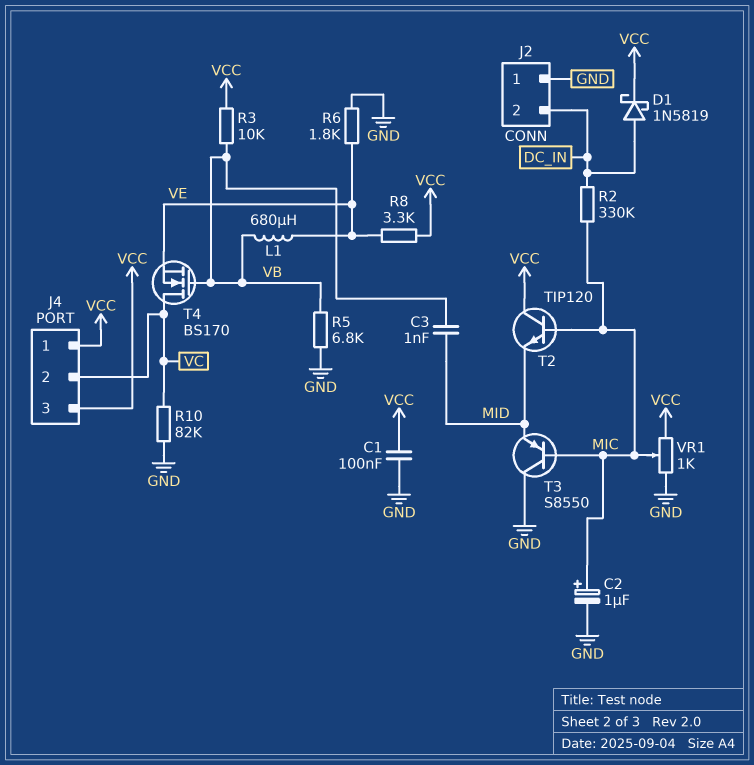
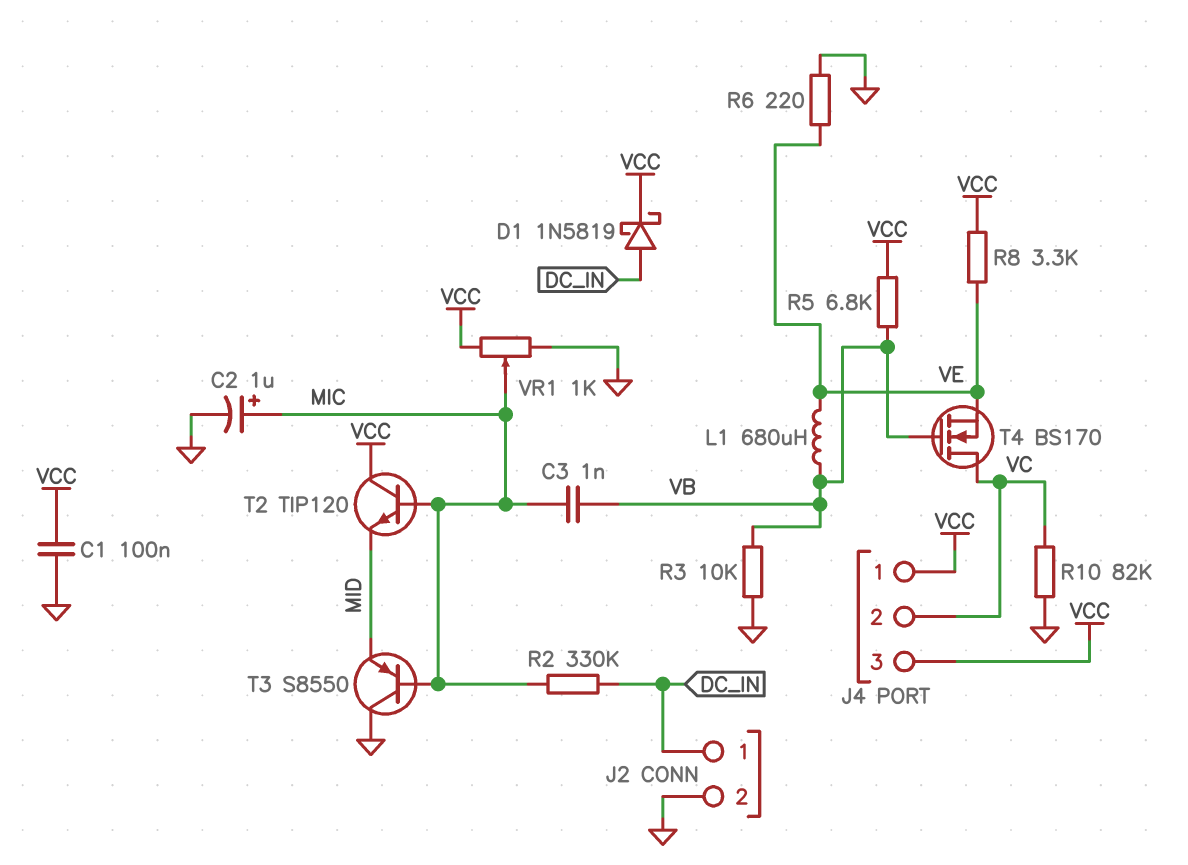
C3: 1nF (MID, VB) -> 1nF (MIC, VB)
J2 pin 1: GND -> DC_IN
J2 pin 2: DC_IN -> GND
R3: 10k (VB, VCC) -> 10k (GND, VB)
R5: 6.8k (GND, VB) -> 6.8k (VB, VCC)
R6: 1.8k (GND, VE) -> 220 (GND, VE)

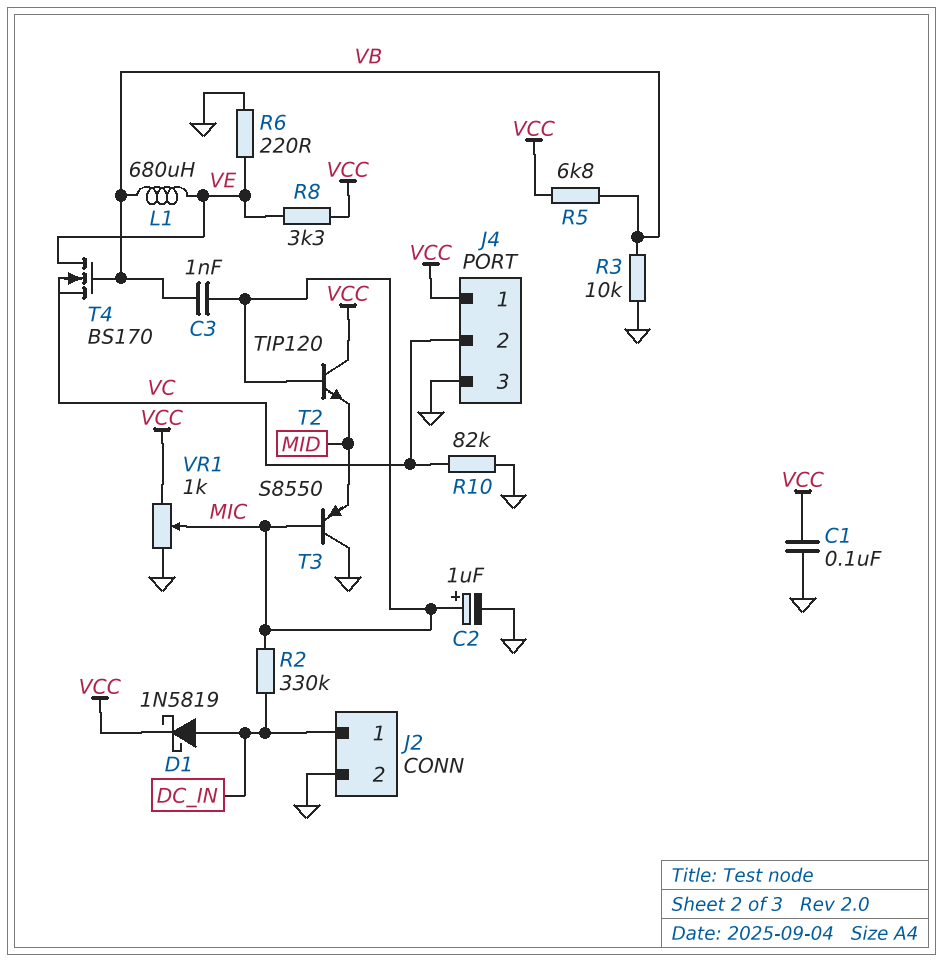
J4 pin 3: VCC -> GND
T4: NMOS BS170 (G VB, D VC, S VE) -> NMOS BS170 (G VB, D VE, S VC)

